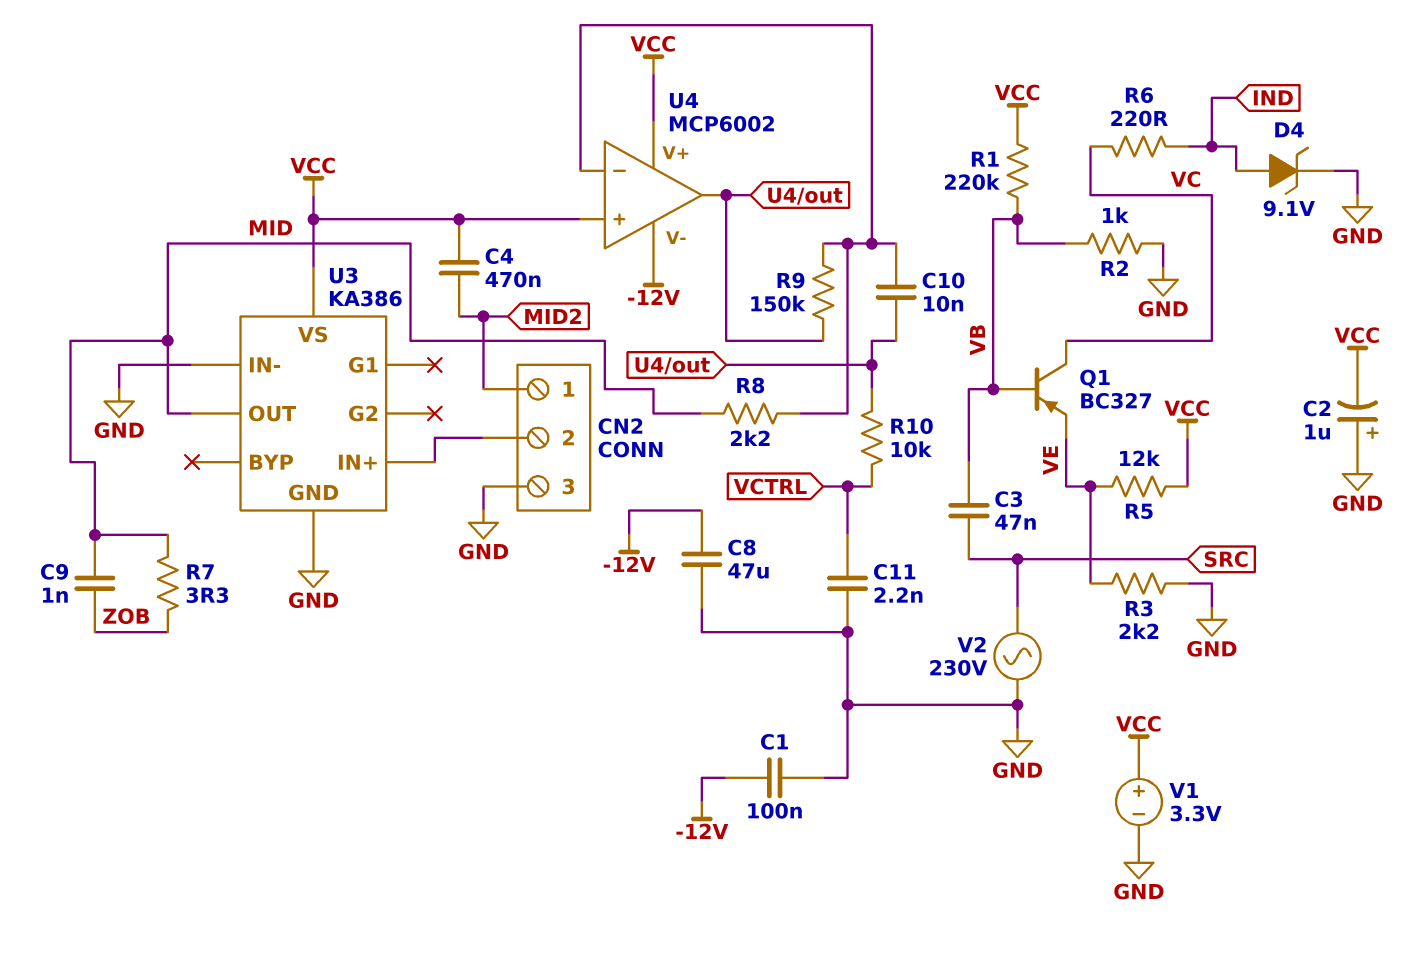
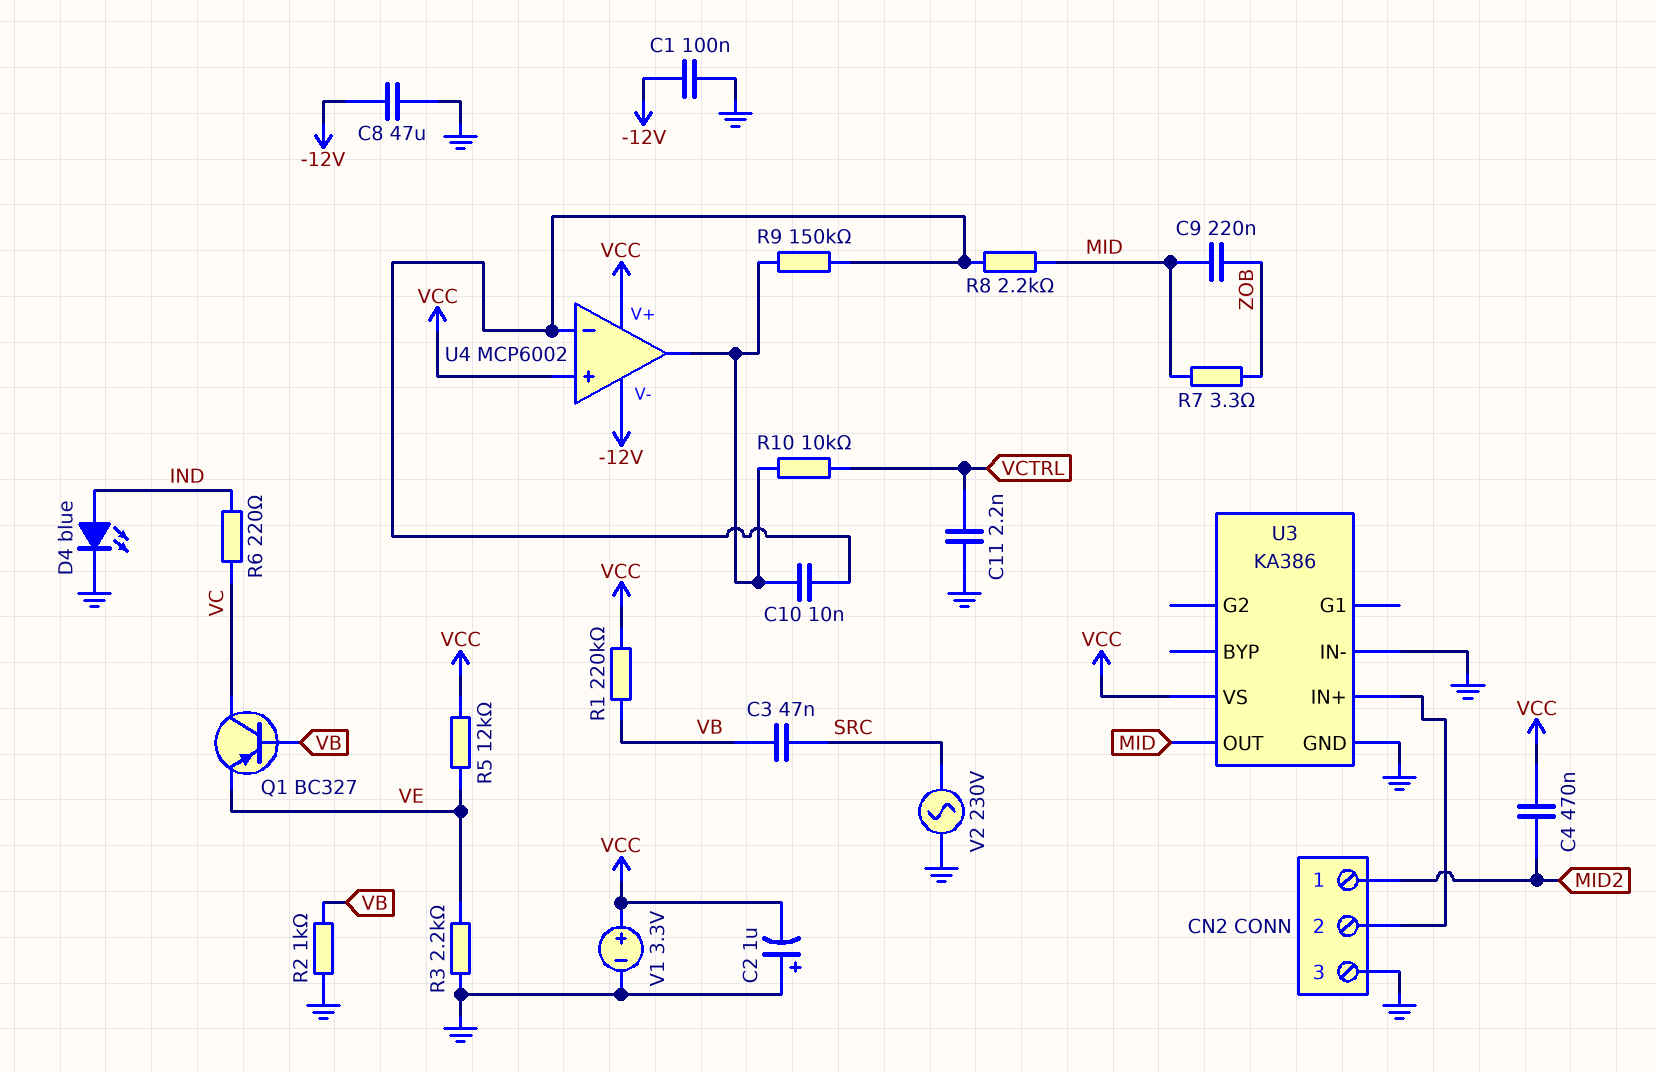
C9: 1nF (MID, ZOB) -> 220nF (MID, ZOB)
D4: zener 9.1V (A IND, K GND) -> LED blue (A IND, K GND)

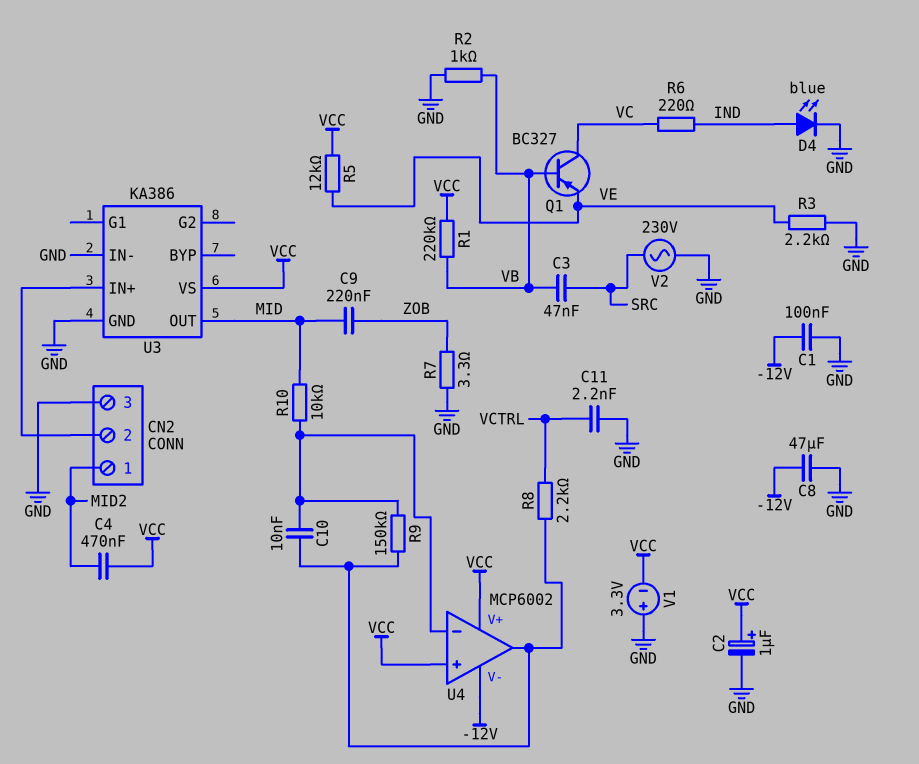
C2: 1uF (plus GND, minus VCC) -> 1uF (plus VCC, minus GND)
R7: 3.3 (MID, ZOB) -> 3.3 (GND, ZOB)
R8: 2.2k (MID, U4/in-) -> 2.2k (U4/out, VCTRL)
R10: 10k (U4/out, VCTRL) -> 10k (MID, U4/in-)
V1: 3.3V (plus VCC, minus GND) -> 3.3V (plus GND, minus VCC)

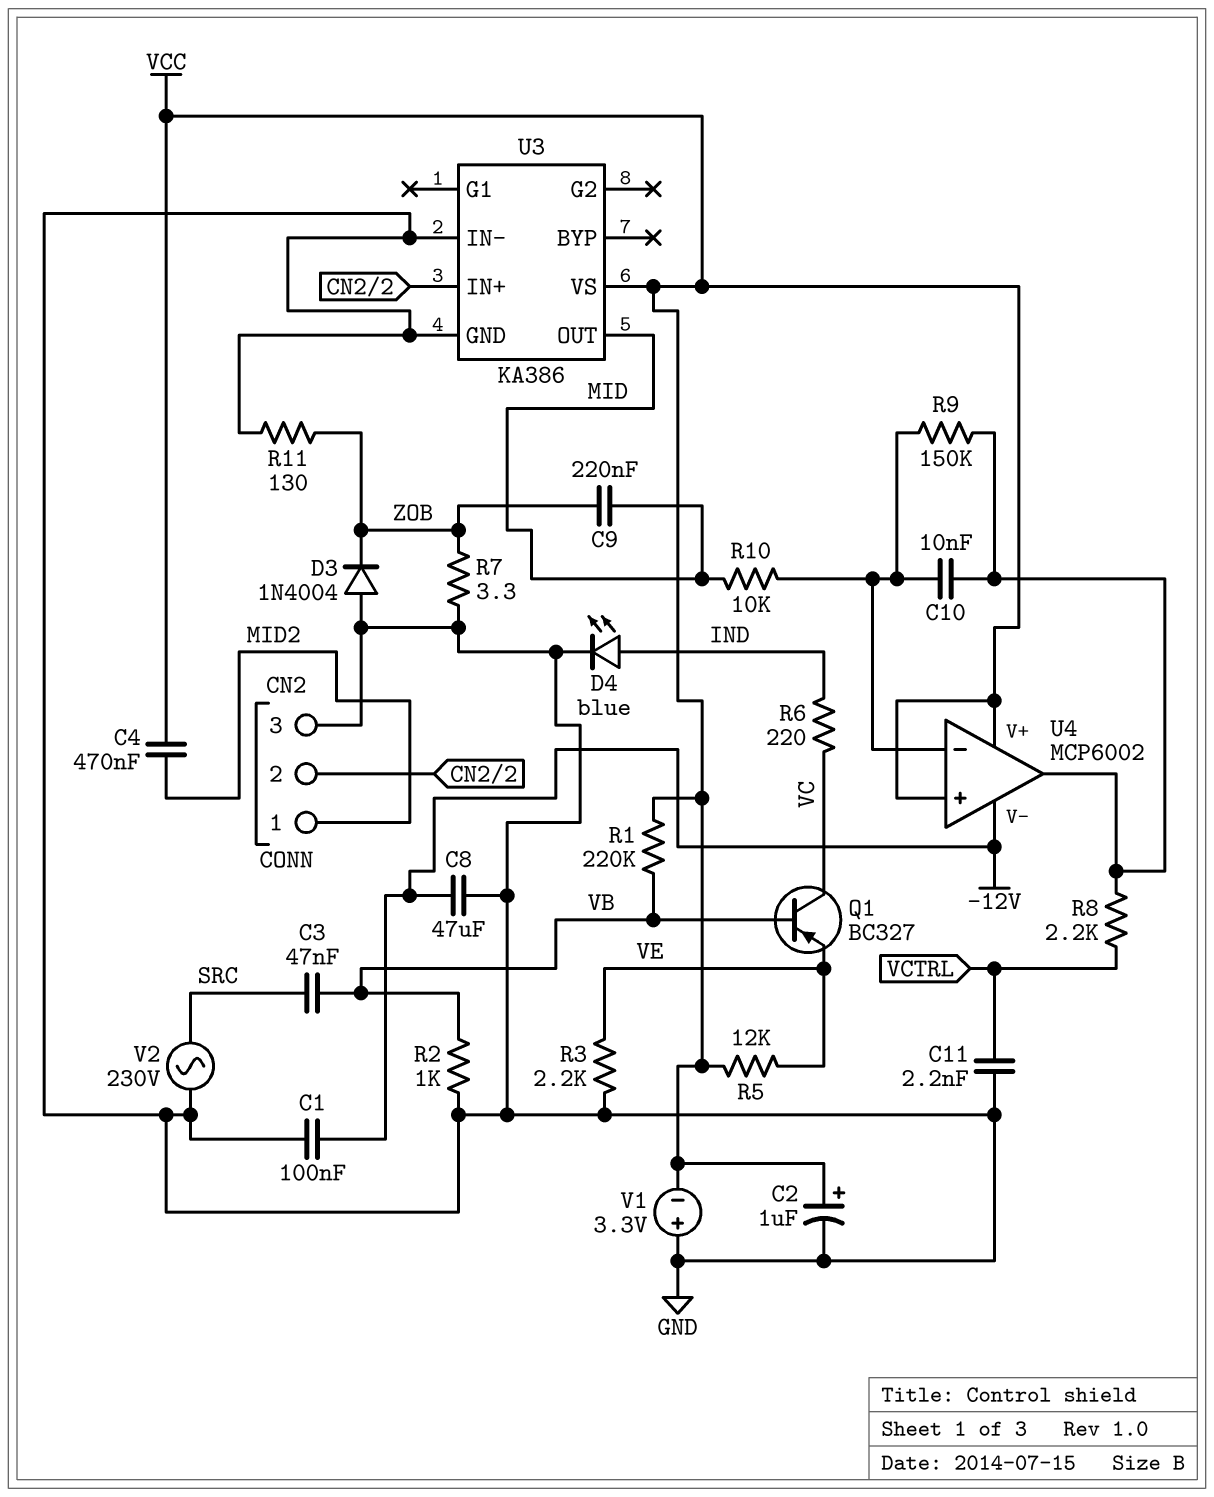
D3: none -> diode 1N4004 (A GND, K ZOB)
R11: none -> 130 (GND, ZOB)

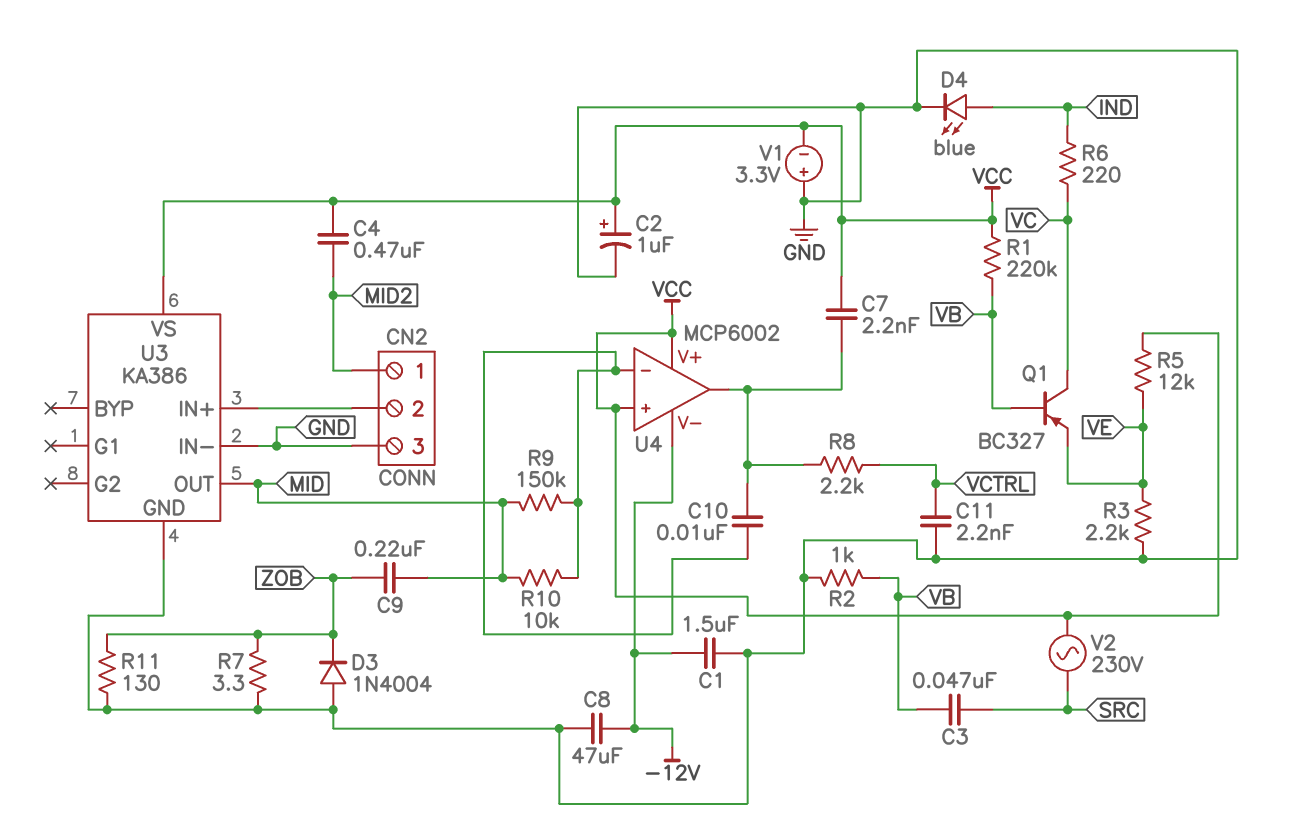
C1: 100nF (-12V, GND) -> 1.5uF (-12V, GND)
C7: none -> 2.2nF (U4/out, VCC)
R9: 150k (U4/in-, U4/out) -> 150k (MID, U4/in-)
V2: AC 230V (GND, SRC) -> AC 230V (SRC, VCC)

